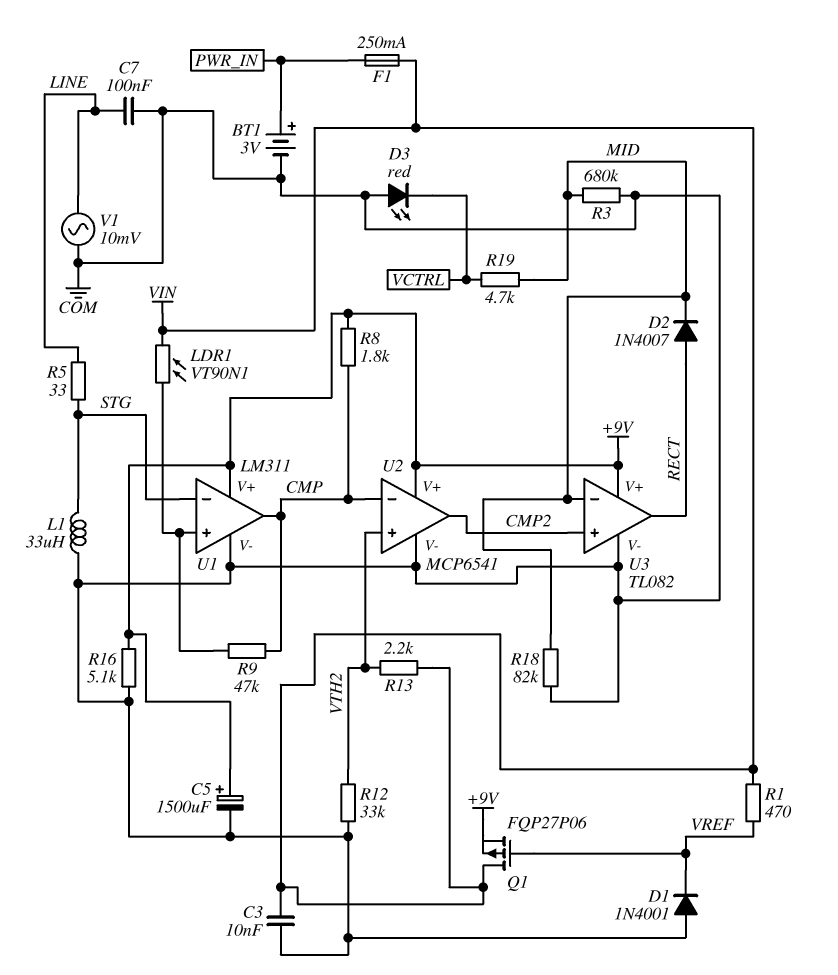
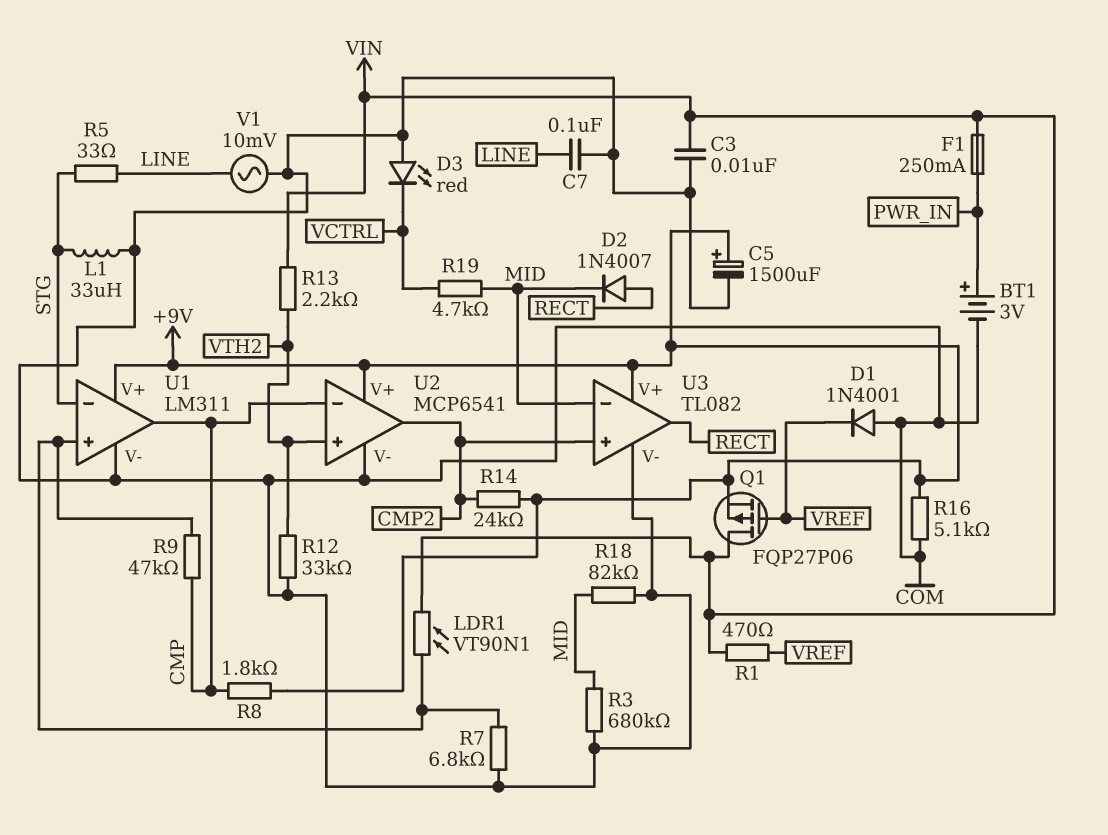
R7: none -> 6.8k (COM, U1/in+)
R14: none -> 24k (+9V, CMP2)

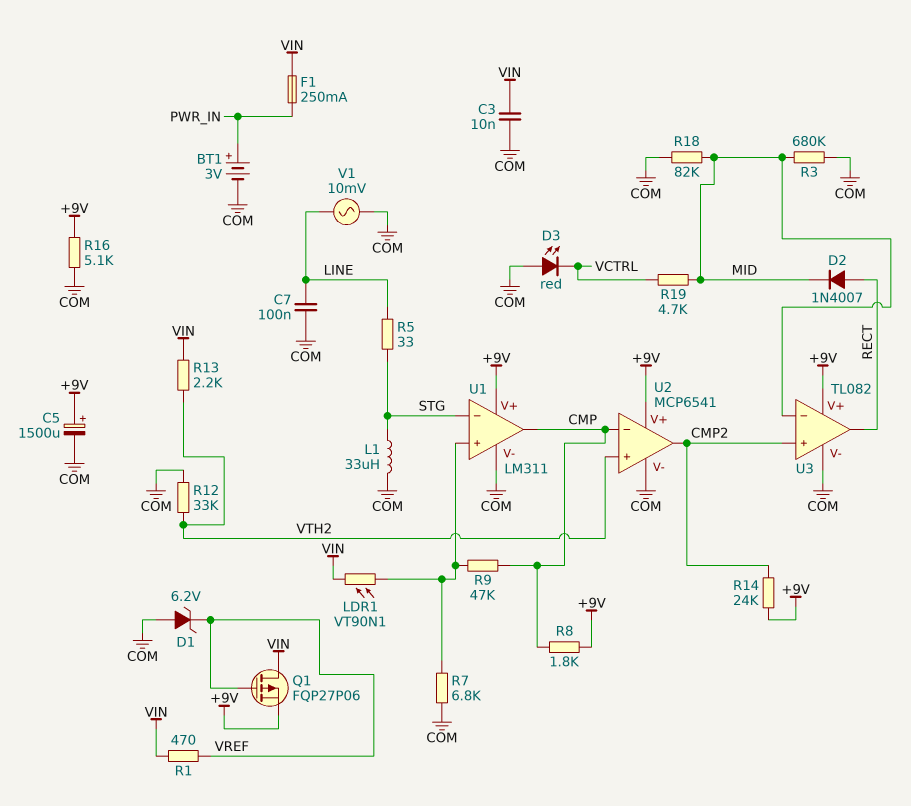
D1: diode 1N4001 (A COM, K VREF) -> zener 6.2V (A COM, K VREF)

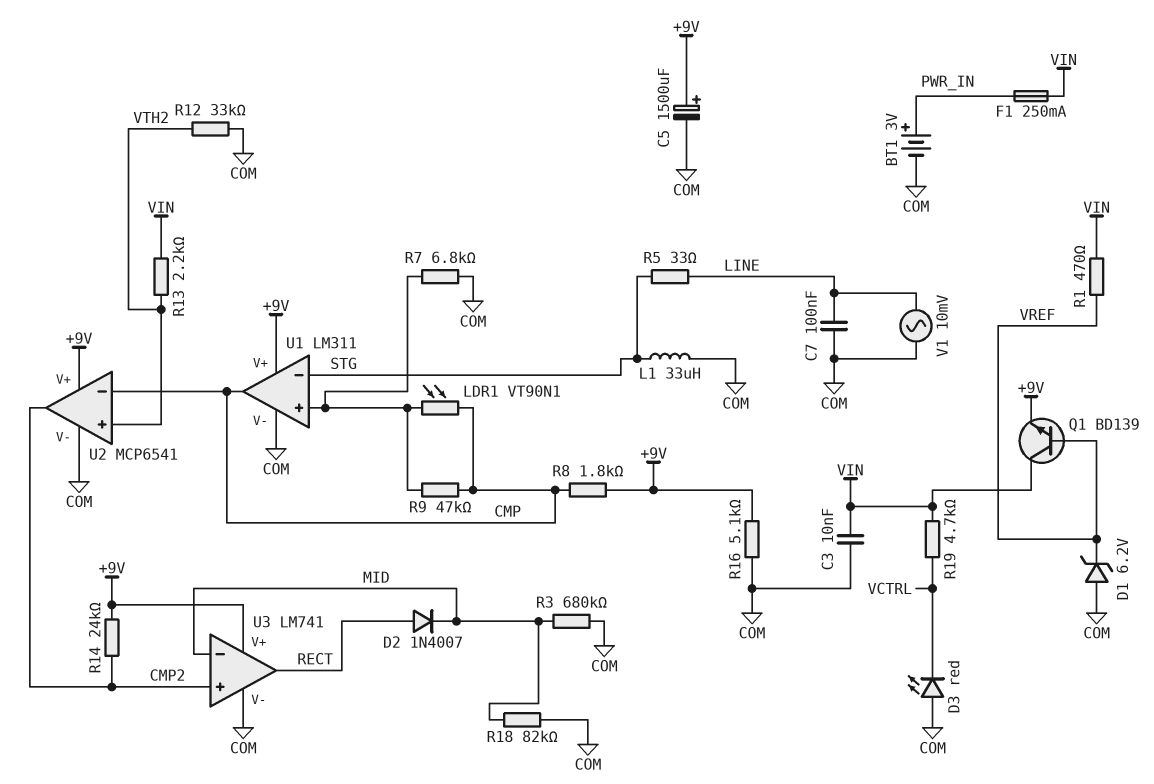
LDR1: VT90N1 (U1/in+, VIN) -> VT90N1 (CMP, U1/in+)
Q1: PMOS FQP27P06 (G VREF, D VIN, S +9V) -> NPN BD139 (B VREF, C VIN, E +9V)
R19: 4.7k (MID, VCTRL) -> 4.7k (VCTRL, VIN)
U3: TL082 -> LM741

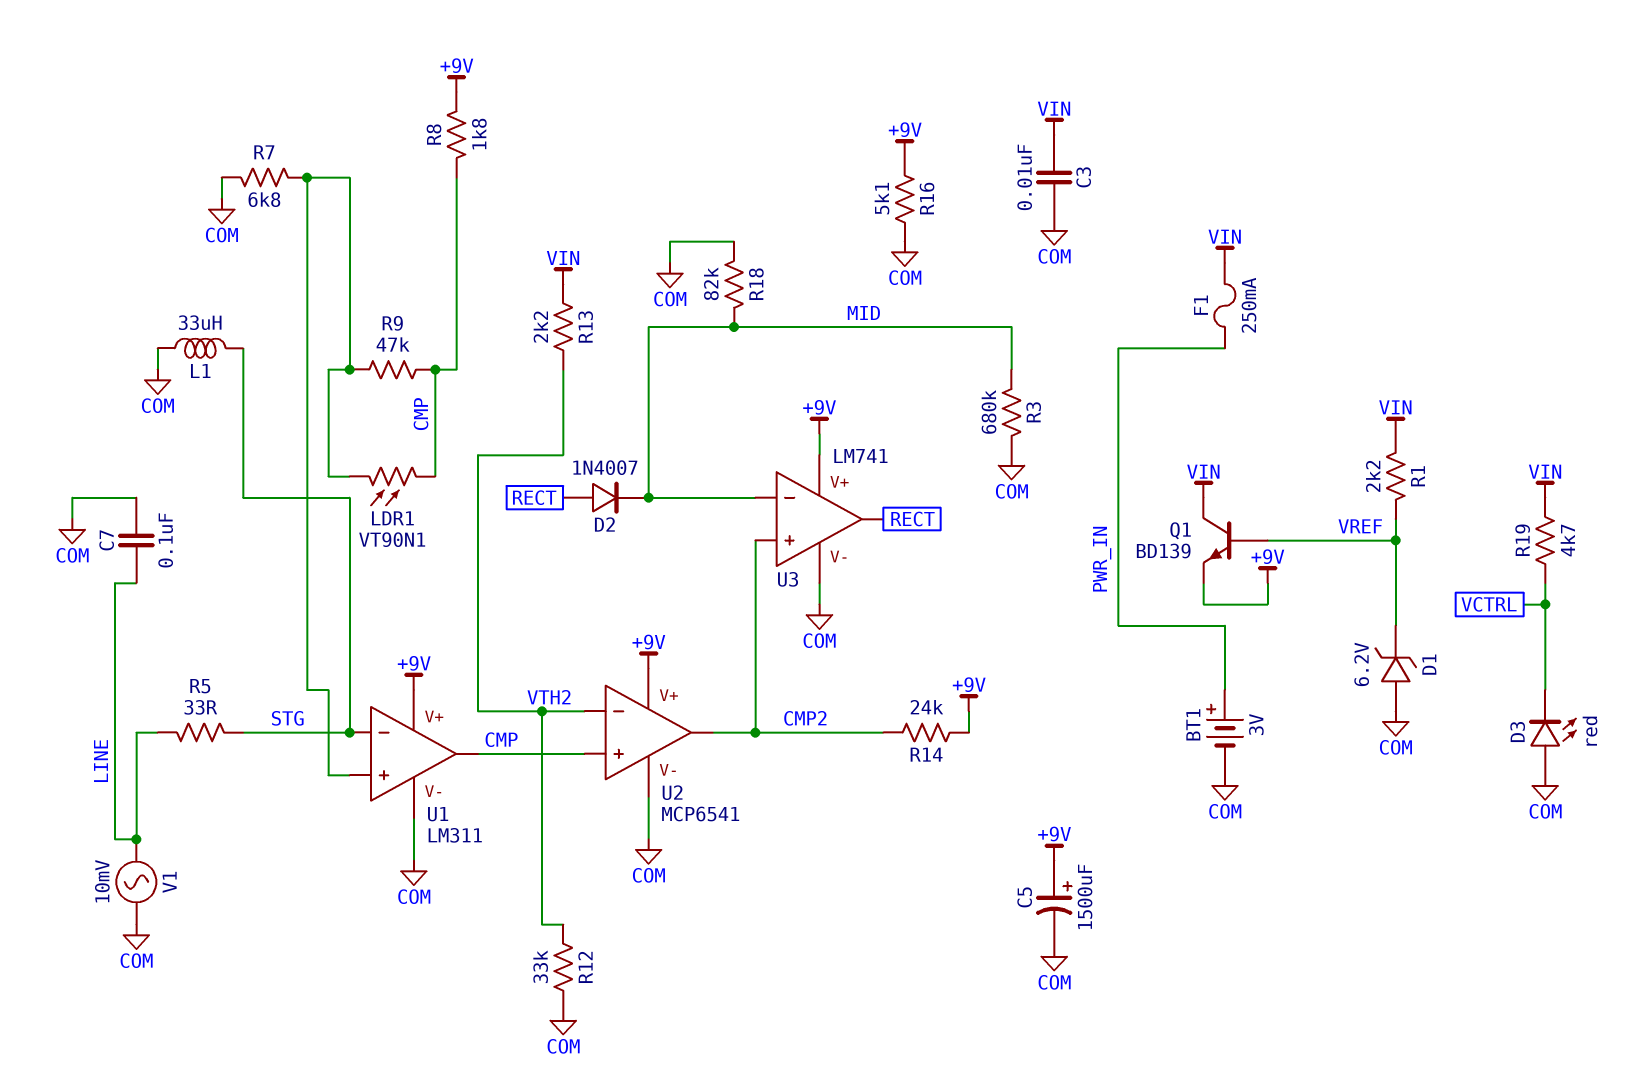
R1: 470 (VIN, VREF) -> 2.2k (VIN, VREF)
U2 pin in+: VTH2 -> CMP
U2 pin in-: CMP -> VTH2

